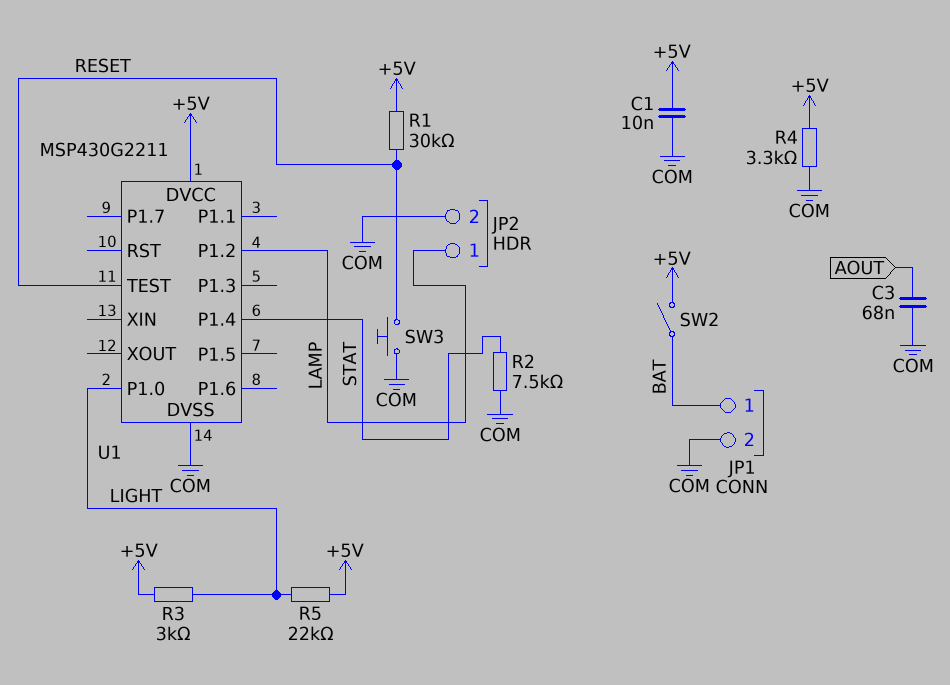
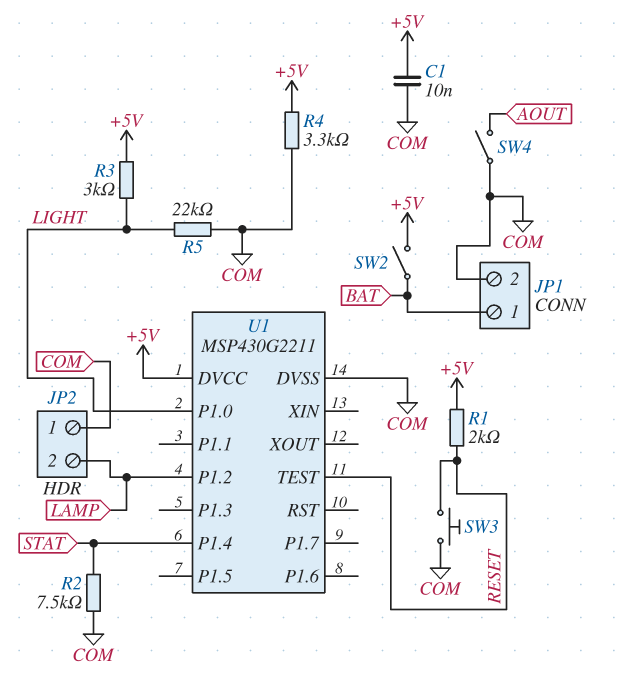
C3: 68nF (AOUT, COM) -> none
JP2 pin 1: LAMP -> COM
JP2 pin 2: COM -> LAMP
R1: 30k (+5V, RESET) -> 2k (+5V, RESET)
R5: 22k (+5V, LIGHT) -> 22k (COM, LIGHT)
SW4: none -> switch (AOUT, COM)

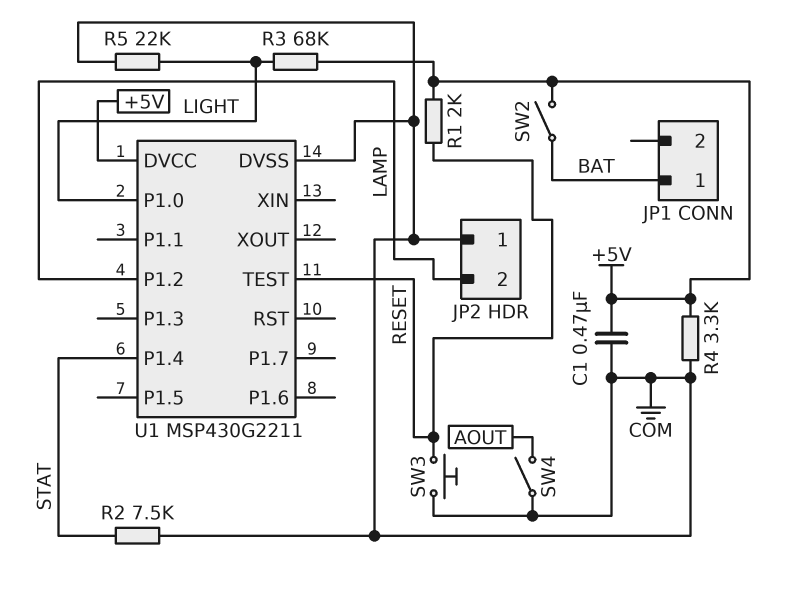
C1: 10nF (+5V, COM) -> 470nF (+5V, COM)
JP1 pin 2: COM -> none
R3: 3k (+5V, LIGHT) -> 68k (+5V, LIGHT)

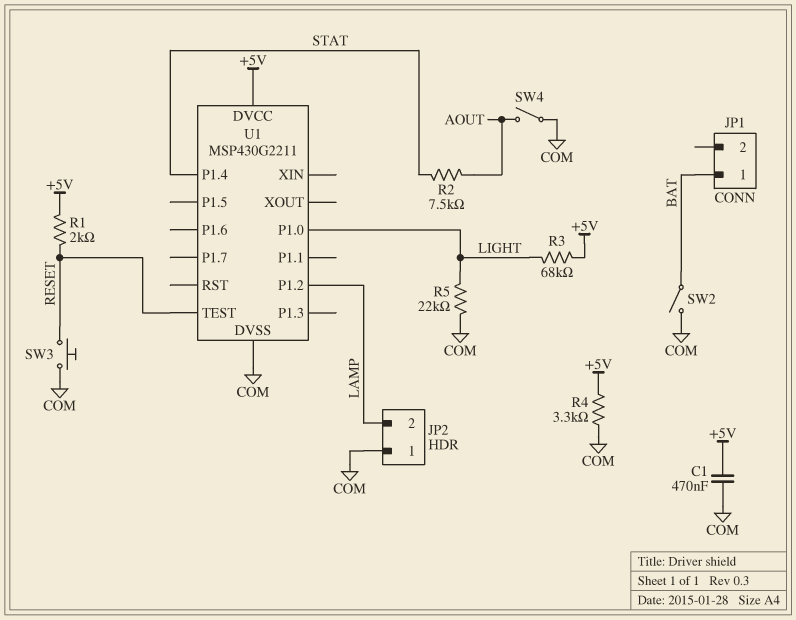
R2: 7.5k (COM, STAT) -> 7.5k (AOUT, STAT)
SW2: switch (+5V, BAT) -> switch (BAT, COM)

